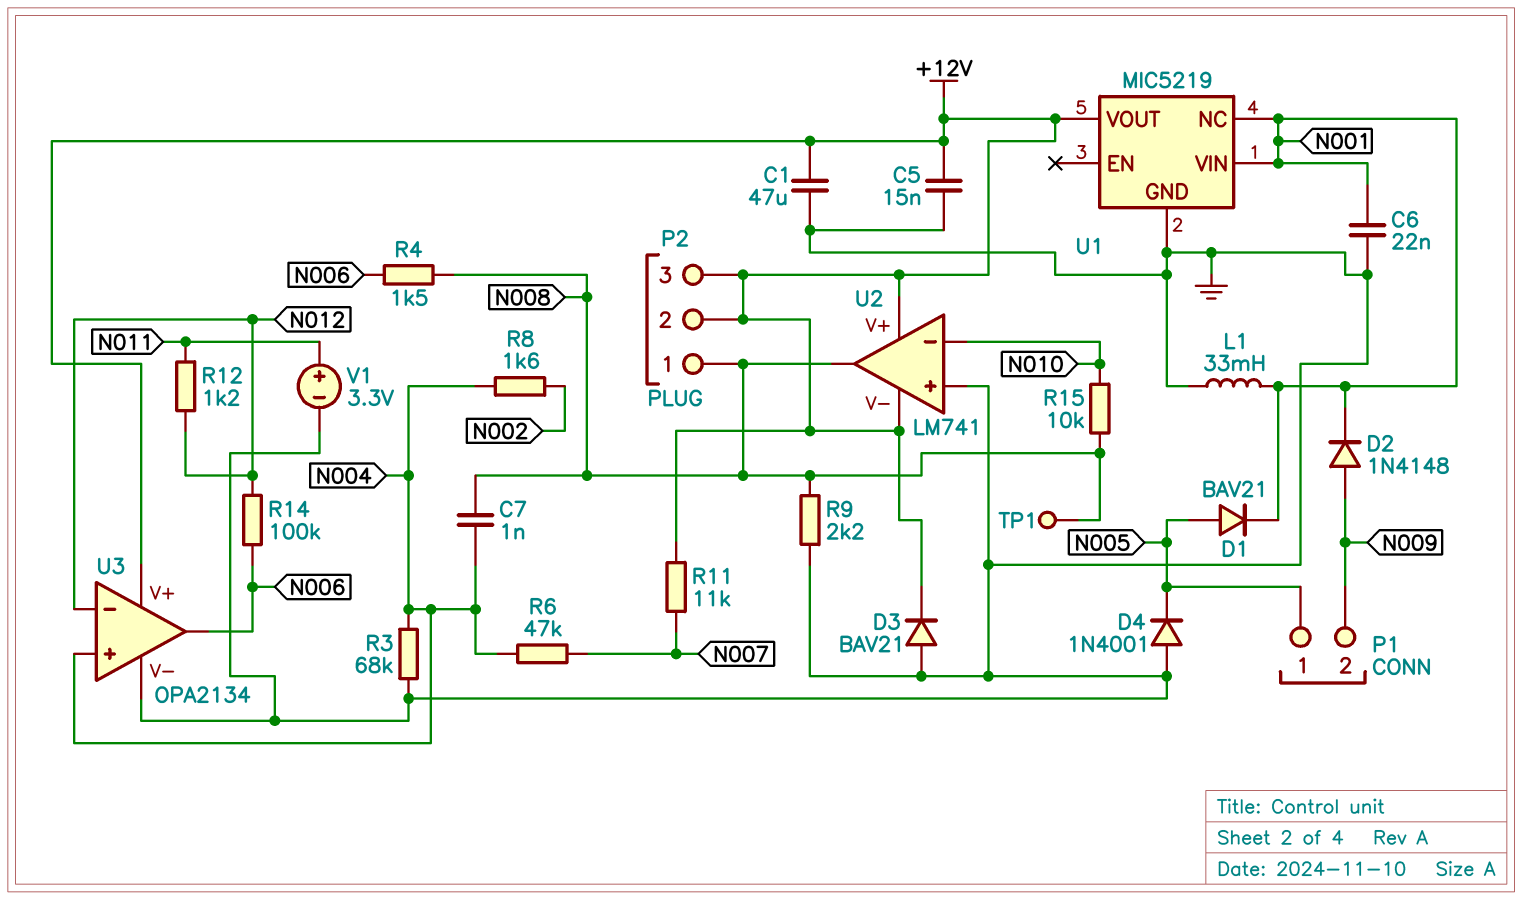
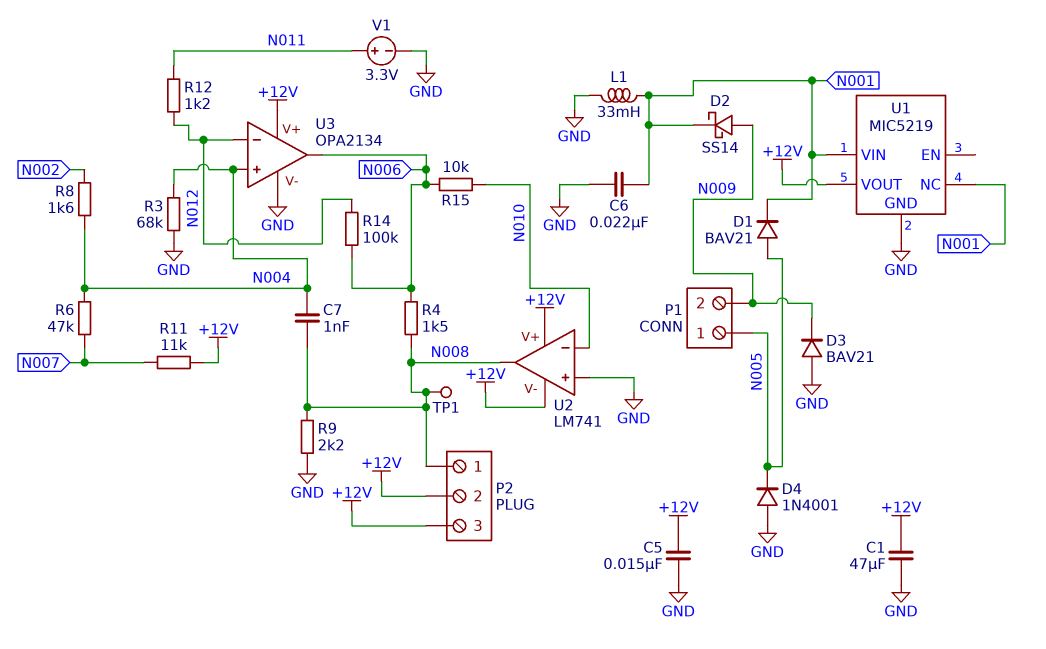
D2: diode 1N4148 (A N009, K N001) -> schottky SS14 (A N009, K N001)
D3: diode BAV21 (A GND, K +12V) -> diode BAV21 (A GND, K N009)
R15: 10k (N008, N010) -> 10k (N006, N010)

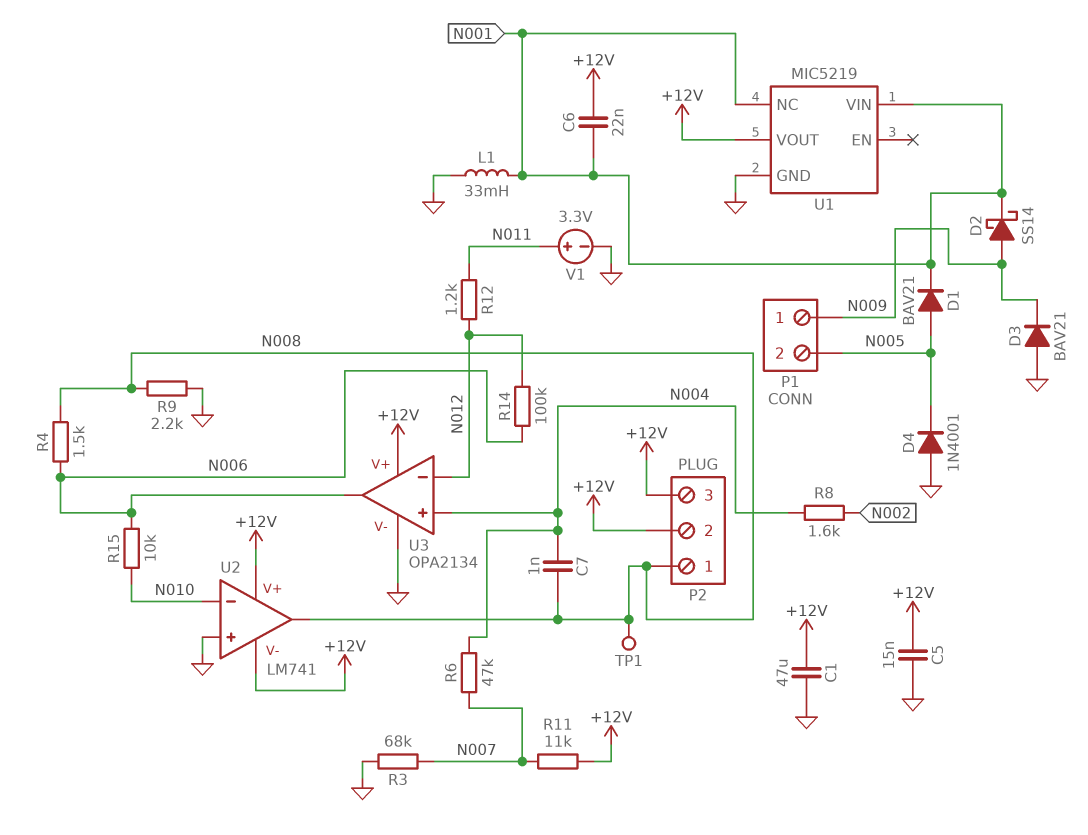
C6: 22nF (GND, N001) -> 22nF (+12V, N001)
P1 pin 1: N005 -> N009
P1 pin 2: N009 -> N005
R3: 68k (GND, N004) -> 68k (GND, N007)

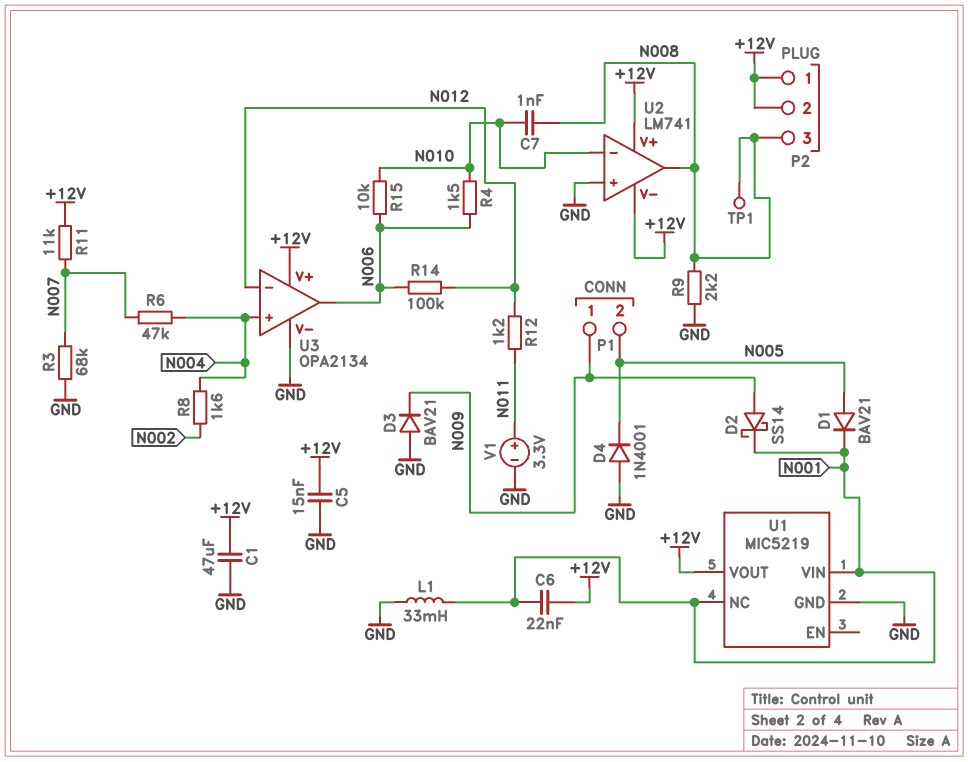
C7: 1nF (N004, N008) -> 1nF (N008, N010)
P2 pin 1: N008 -> +12V
P2 pin 3: +12V -> N008
R4: 1.5k (N006, N008) -> 1.5k (N006, N010)

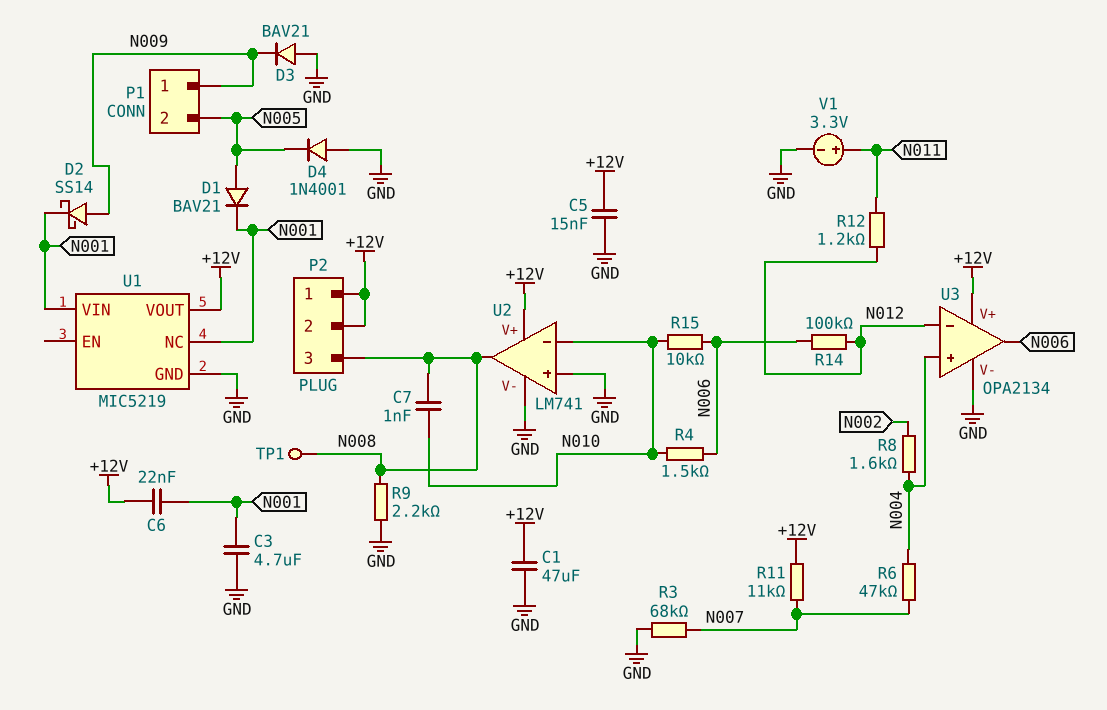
C3: none -> 4.7uF (GND, N001)
L1: 33mH (GND, N001) -> none
U2 pin V-: +12V -> GND

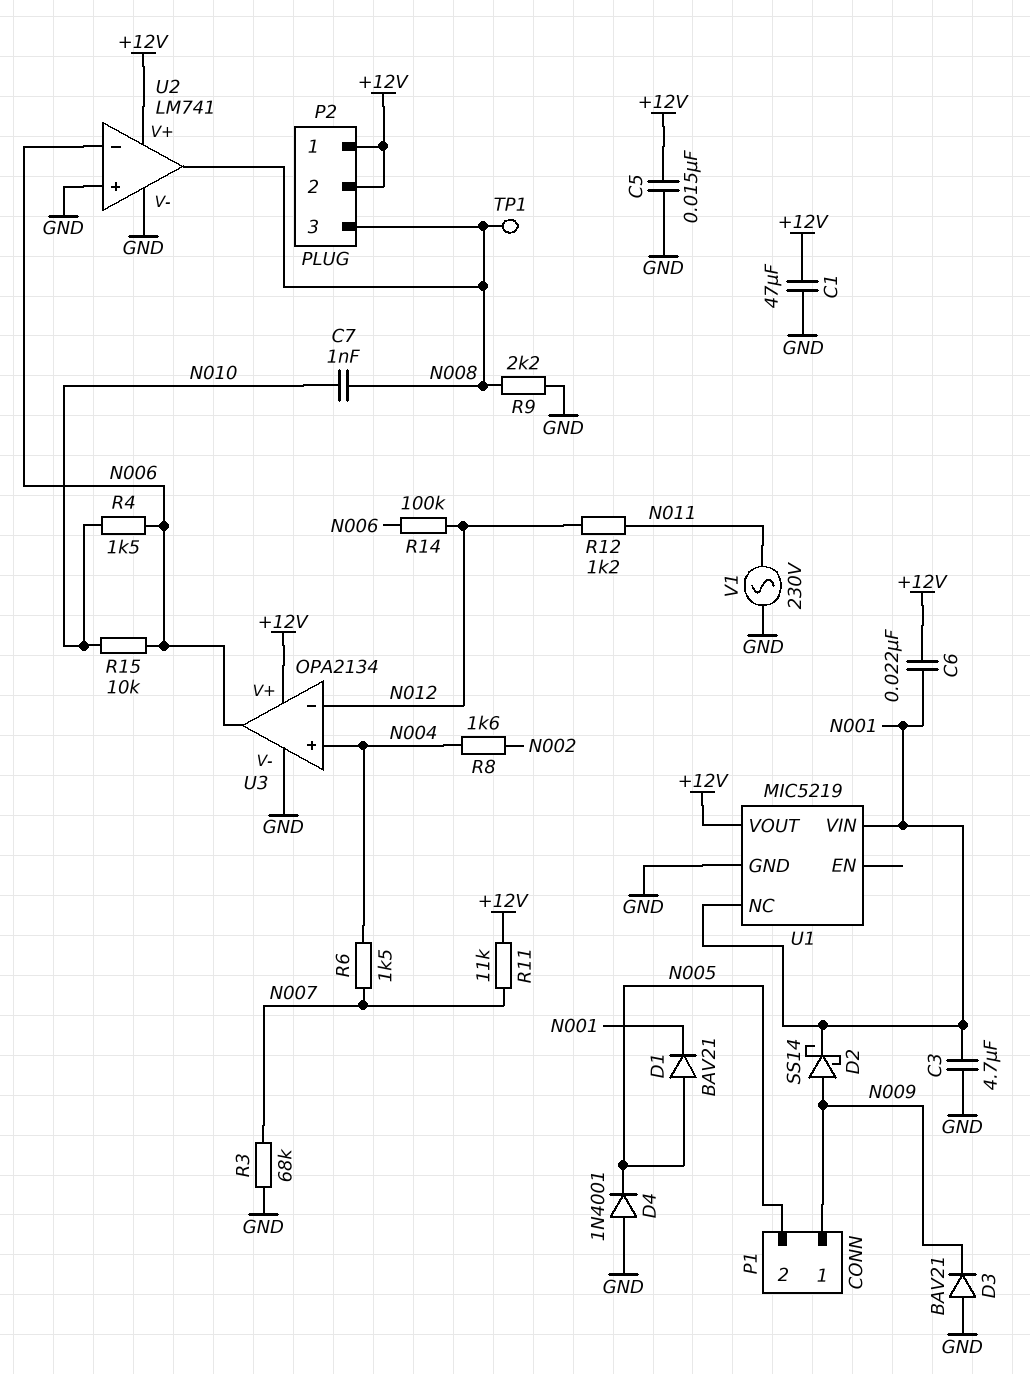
R6: 47k (N004, N007) -> 1.5k (N004, N007)
U2 pin in-: N010 -> N006
V1: 3.3V (plus N011, minus GND) -> AC 230V (GND, N011)

